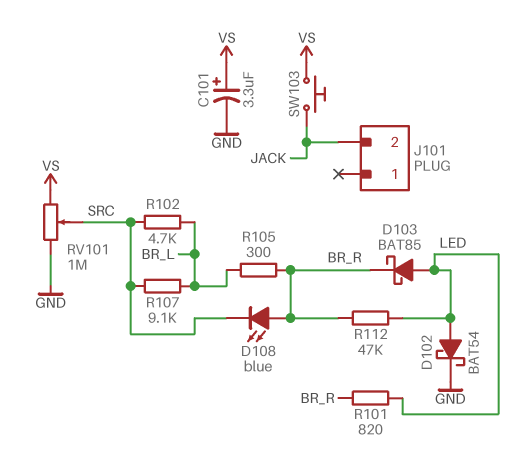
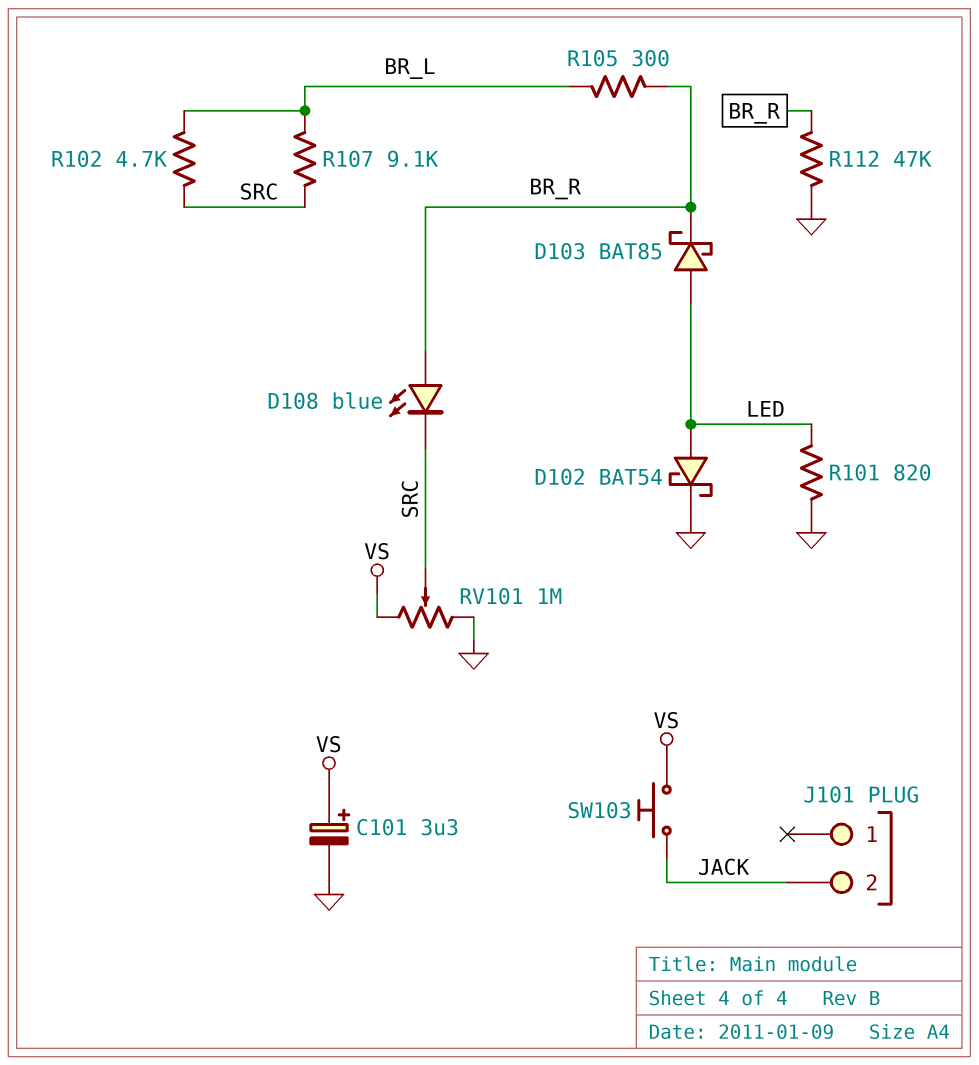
R101: 820 (BR_R, LED) -> 820 (GND, LED)
R112: 47k (BR_R, LED) -> 47k (BR_R, GND)

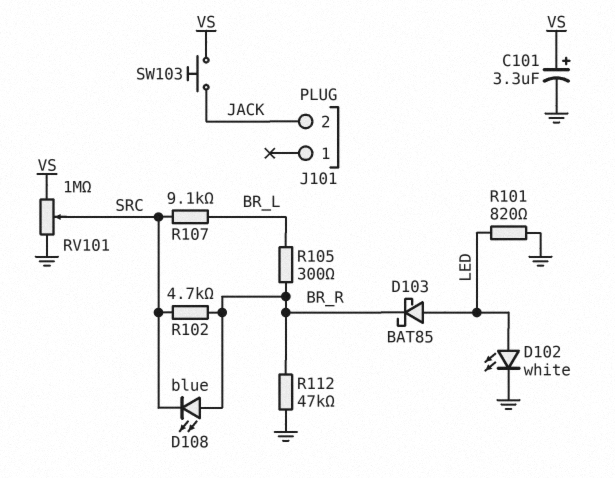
D102: schottky BAT54 (A LED, K GND) -> LED white (A LED, K GND)
R102: 4.7k (BR_L, SRC) -> 4.7k (BR_R, SRC)

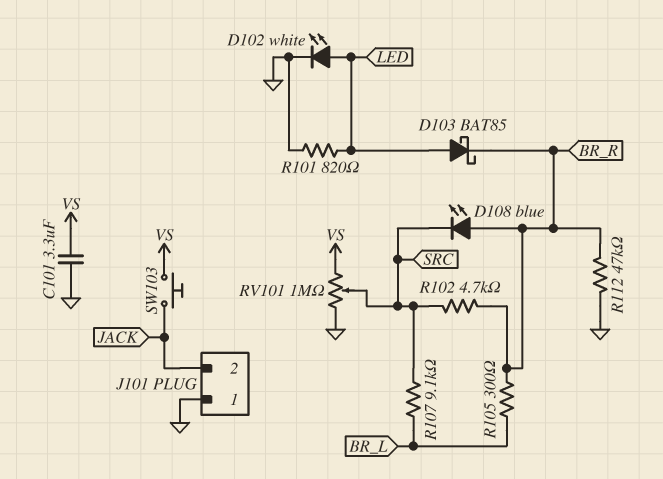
C101: 3.3uF (plus VS, minus GND) -> 3.3uF (GND, VS)
J101 pin 1: none -> GND

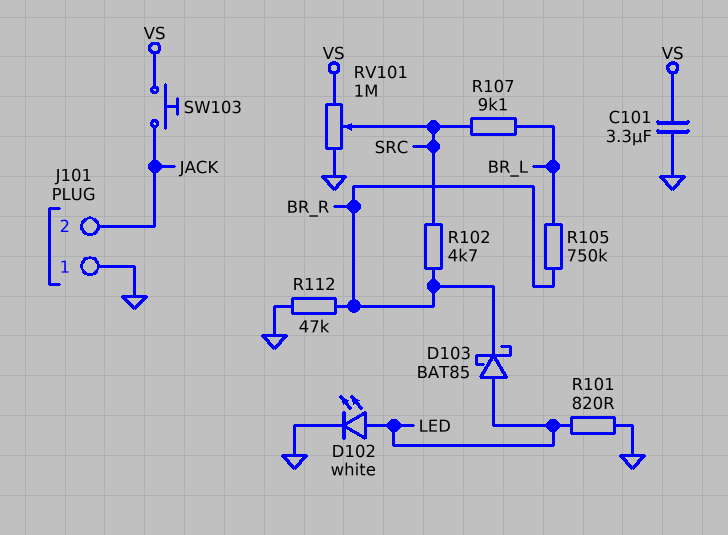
D108: LED blue (A BR_R, K SRC) -> none
R105: 300 (BR_L, BR_R) -> 750k (BR_L, BR_R)

